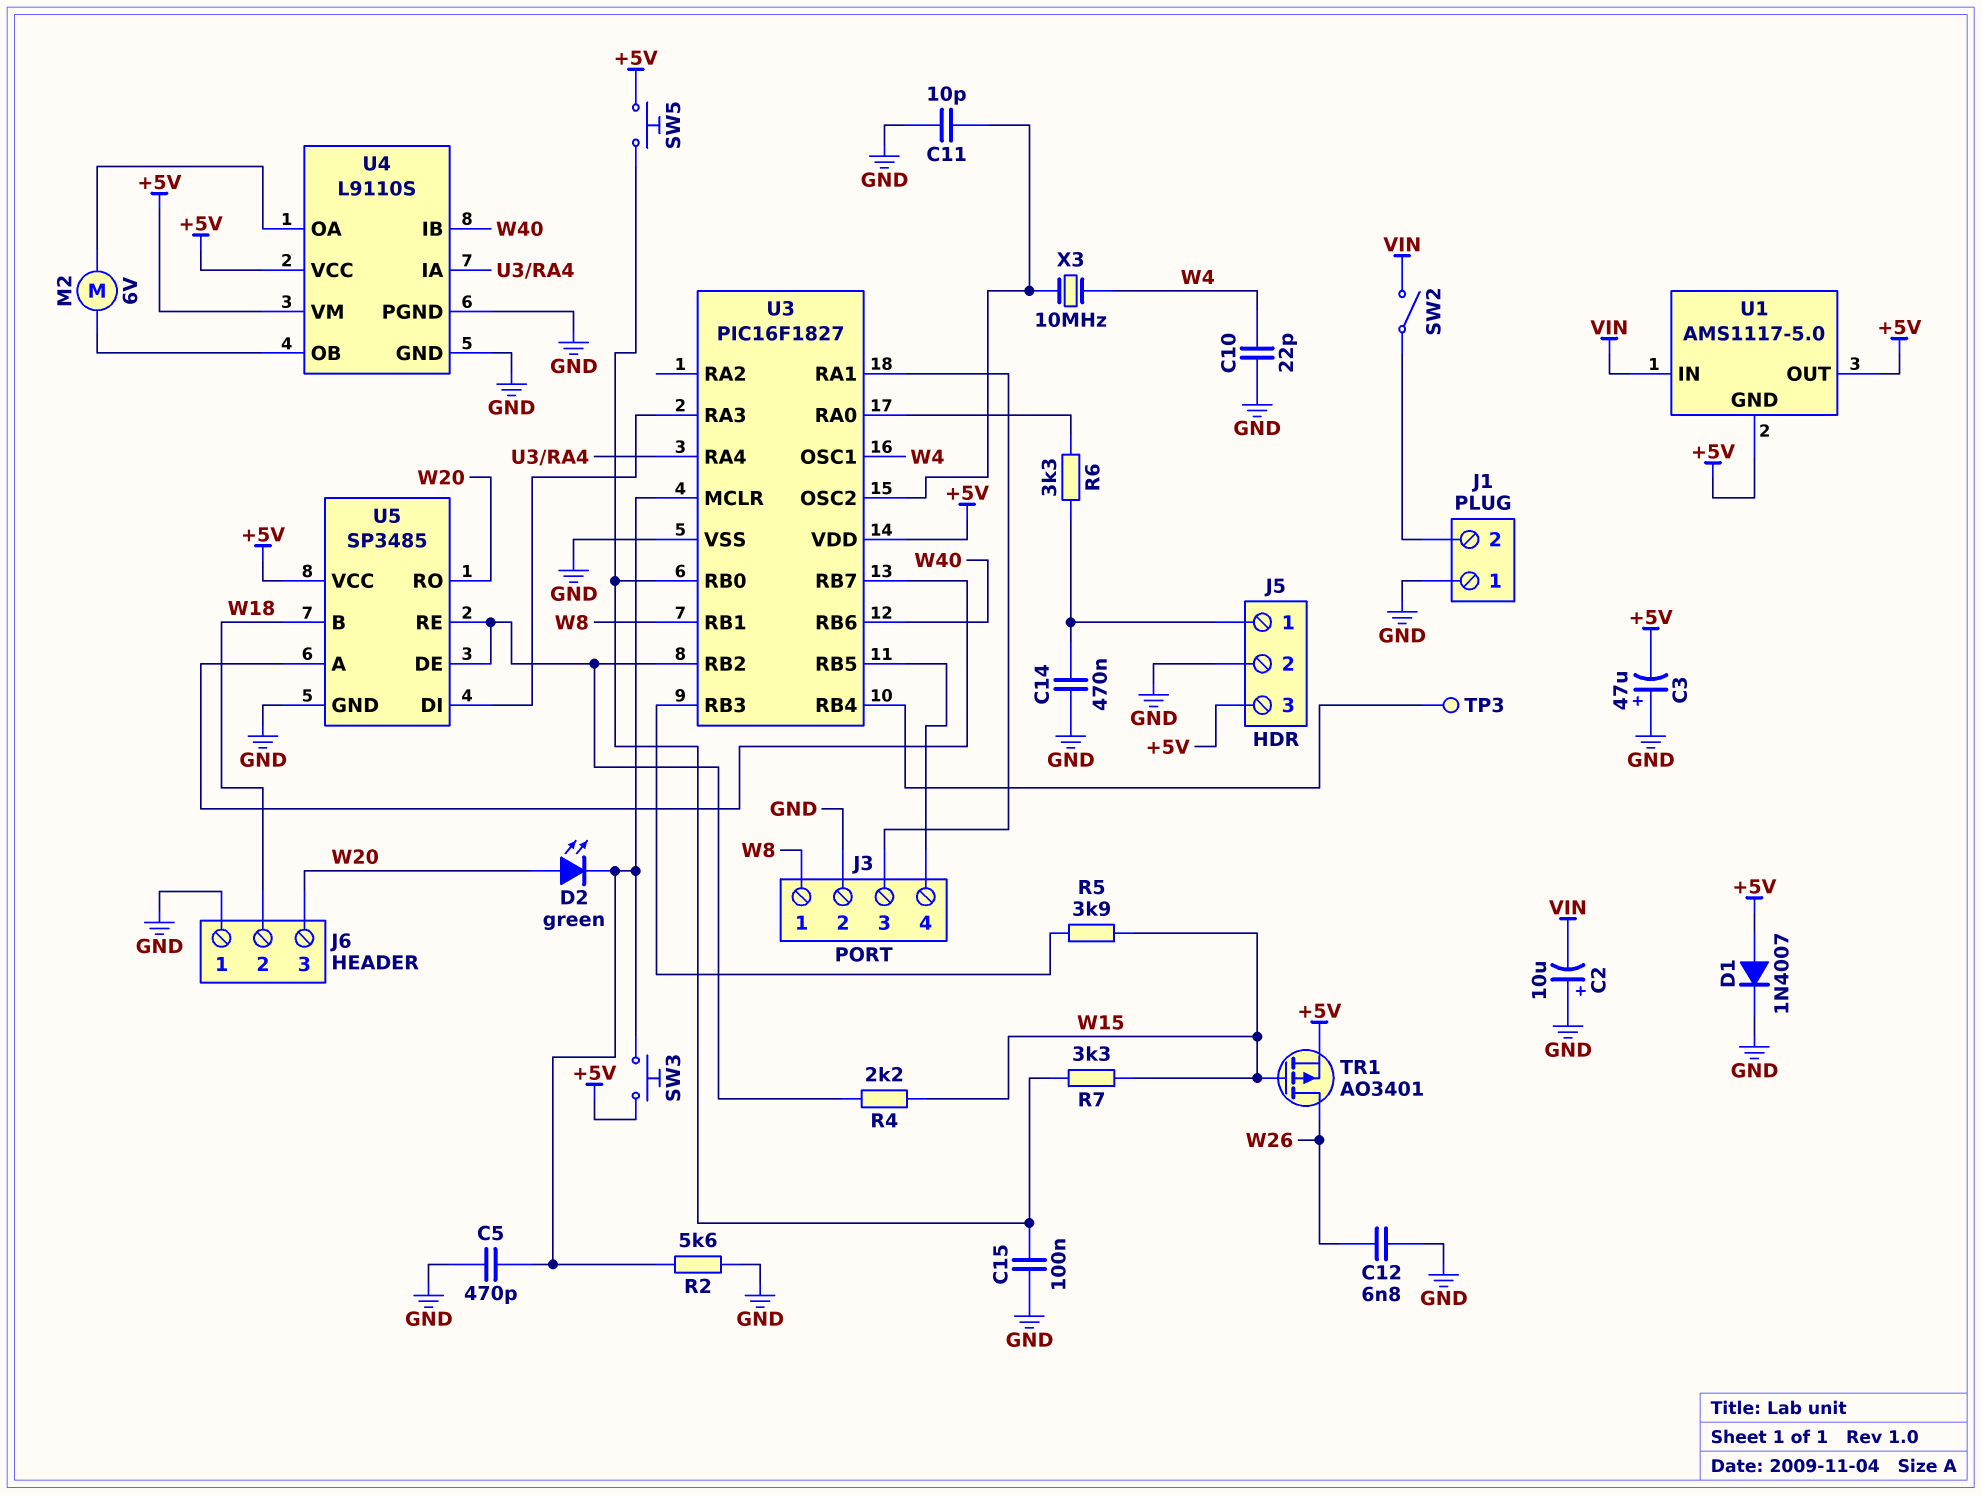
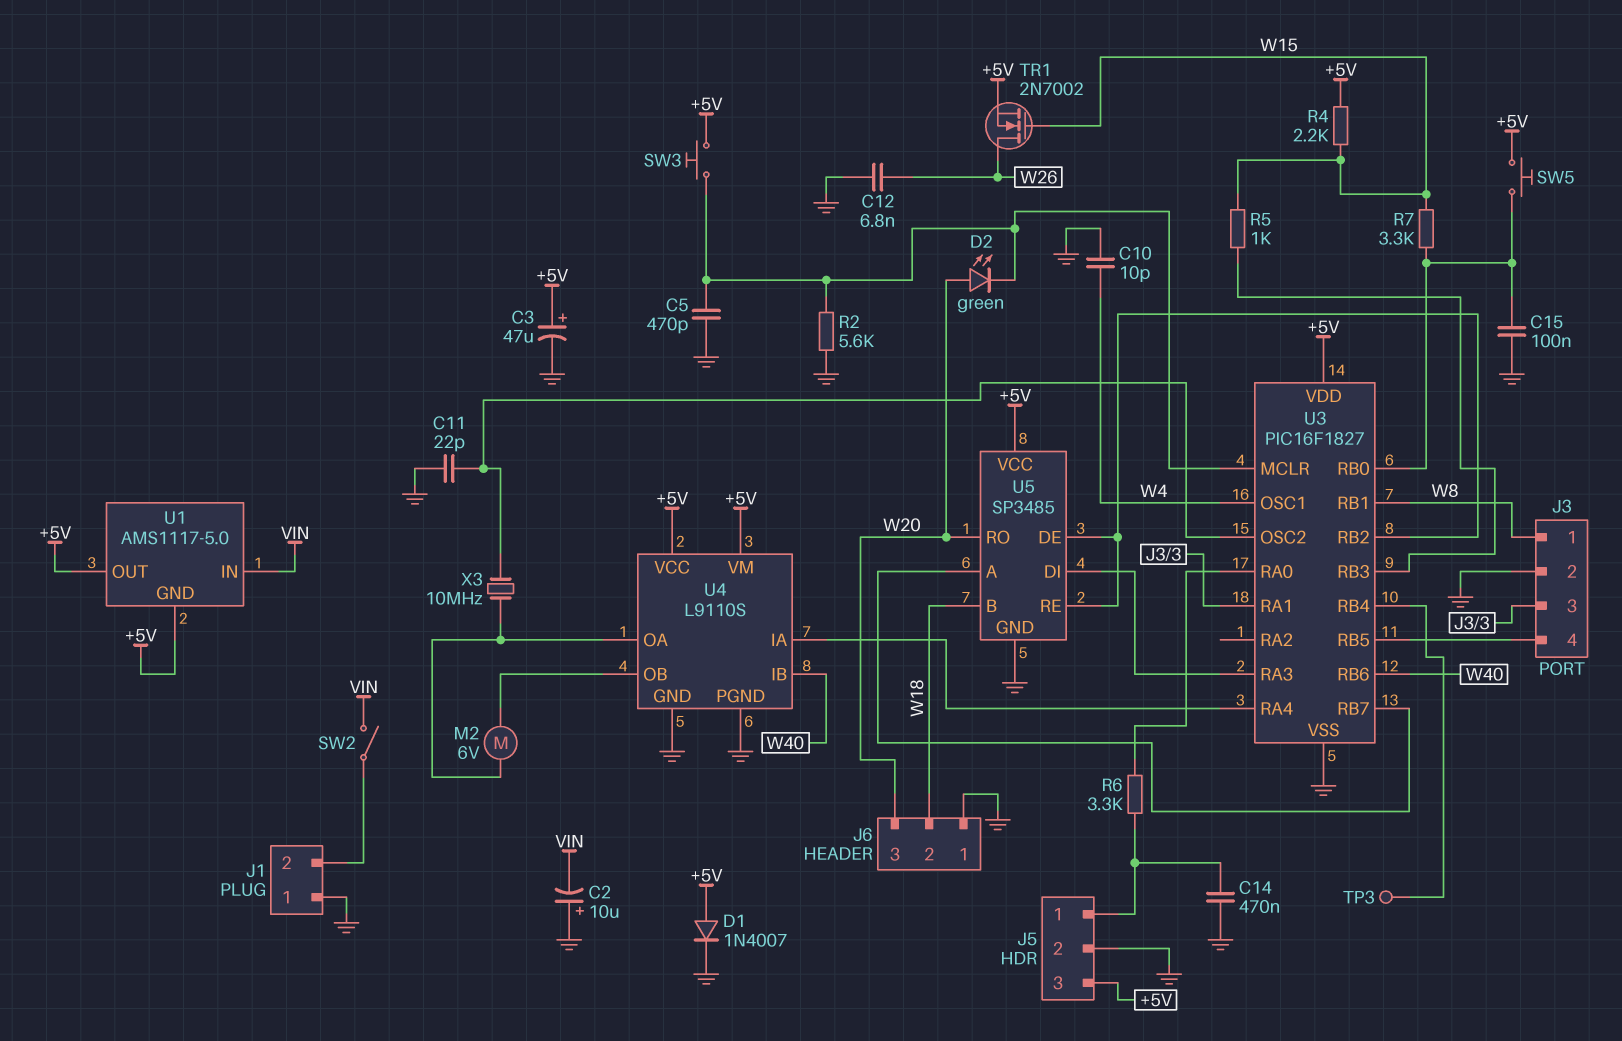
C3: 47uF (plus GND, minus +5V) -> 47uF (plus +5V, minus GND)
C10: 22pF (GND, W4) -> 10pF (GND, W4)
C11: 10pF (GND, U3/OSC2) -> 22pF (GND, U3/OSC2)
R4: 2.2k (U3/RB2, W15) -> 2.2k (+5V, W15)
R5: 3.9k (U3/RB3, W15) -> 1k (U3/RB3, W15)
TR1: PMOS AO3401 (G W15, D W26, S +5V) -> NMOS 2N7002 (G W15, D W26, S +5V)
X3: 10MHz (U3/OSC2, W4) -> 10MHz (U3/OSC2, U4/OA)

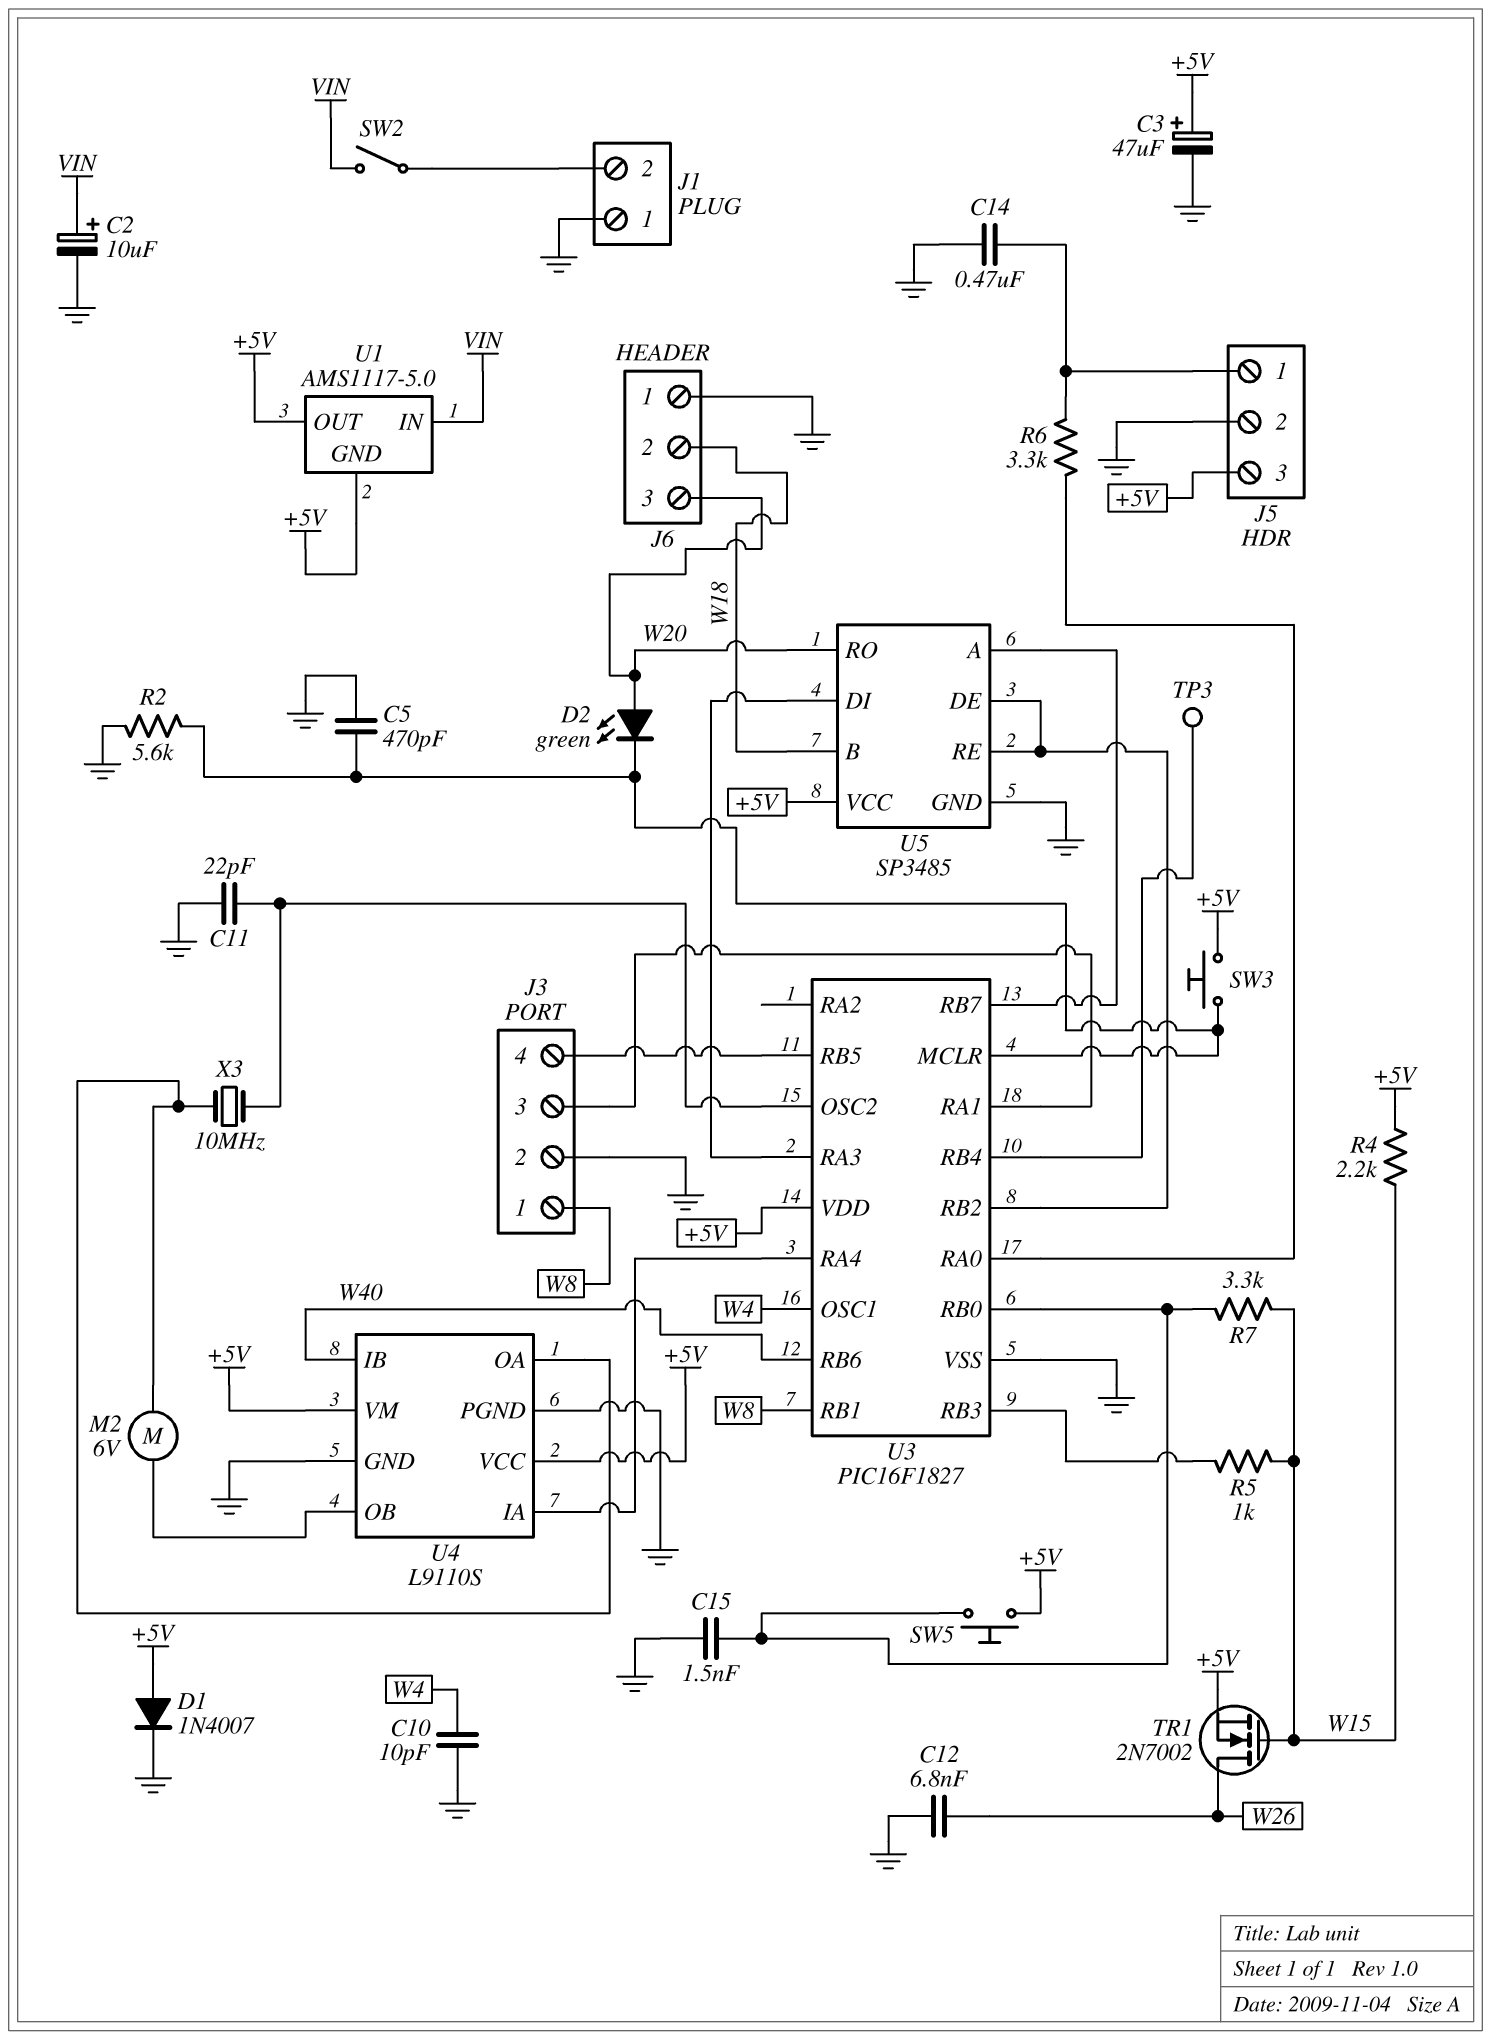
C2: 10uF (plus GND, minus VIN) -> 10uF (plus VIN, minus GND)
C15: 100nF (GND, U3/RB0) -> 1.5nF (GND, U3/RB0)

